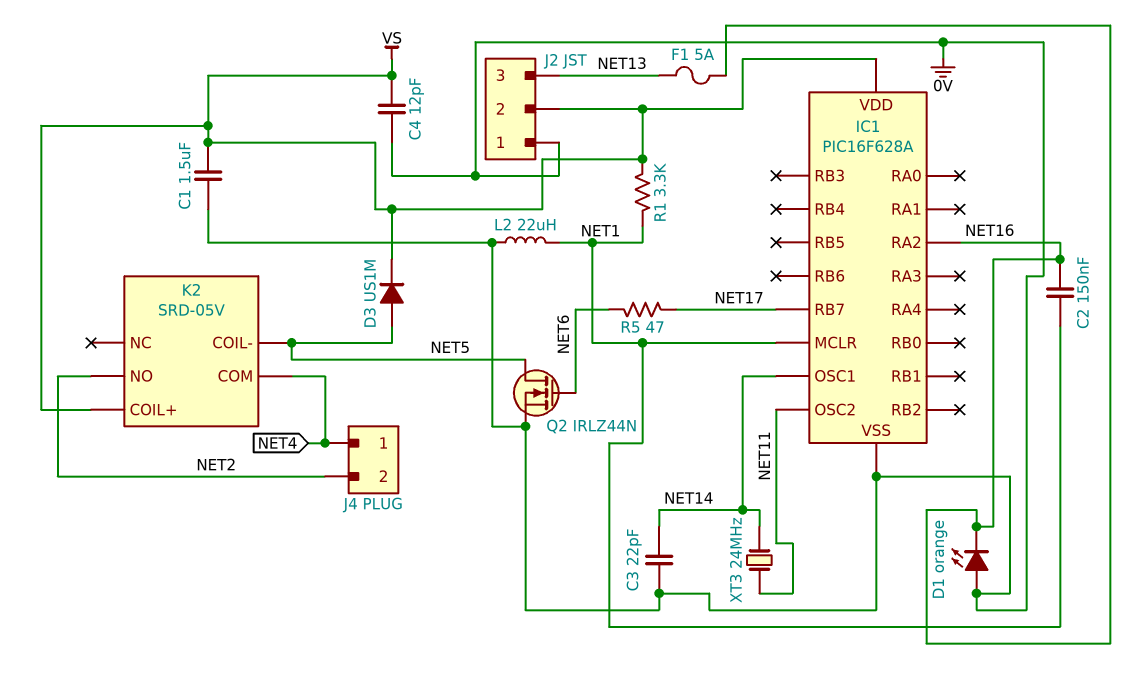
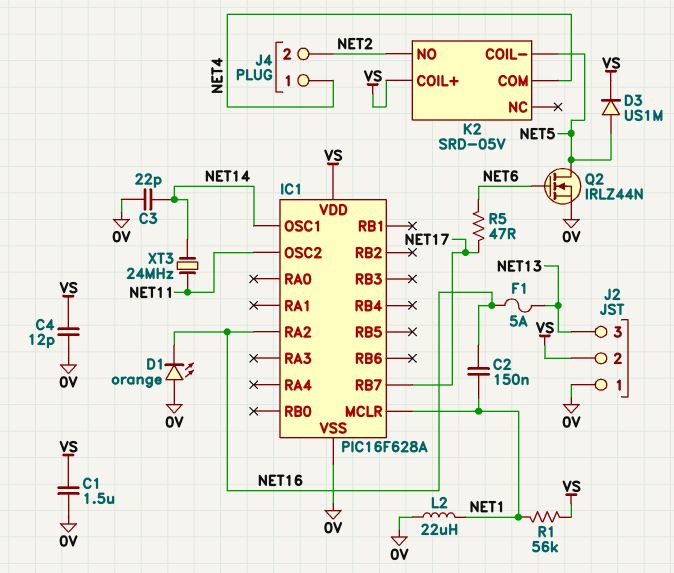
R1: 3.3k (NET1, VS) -> 56k (NET1, VS)

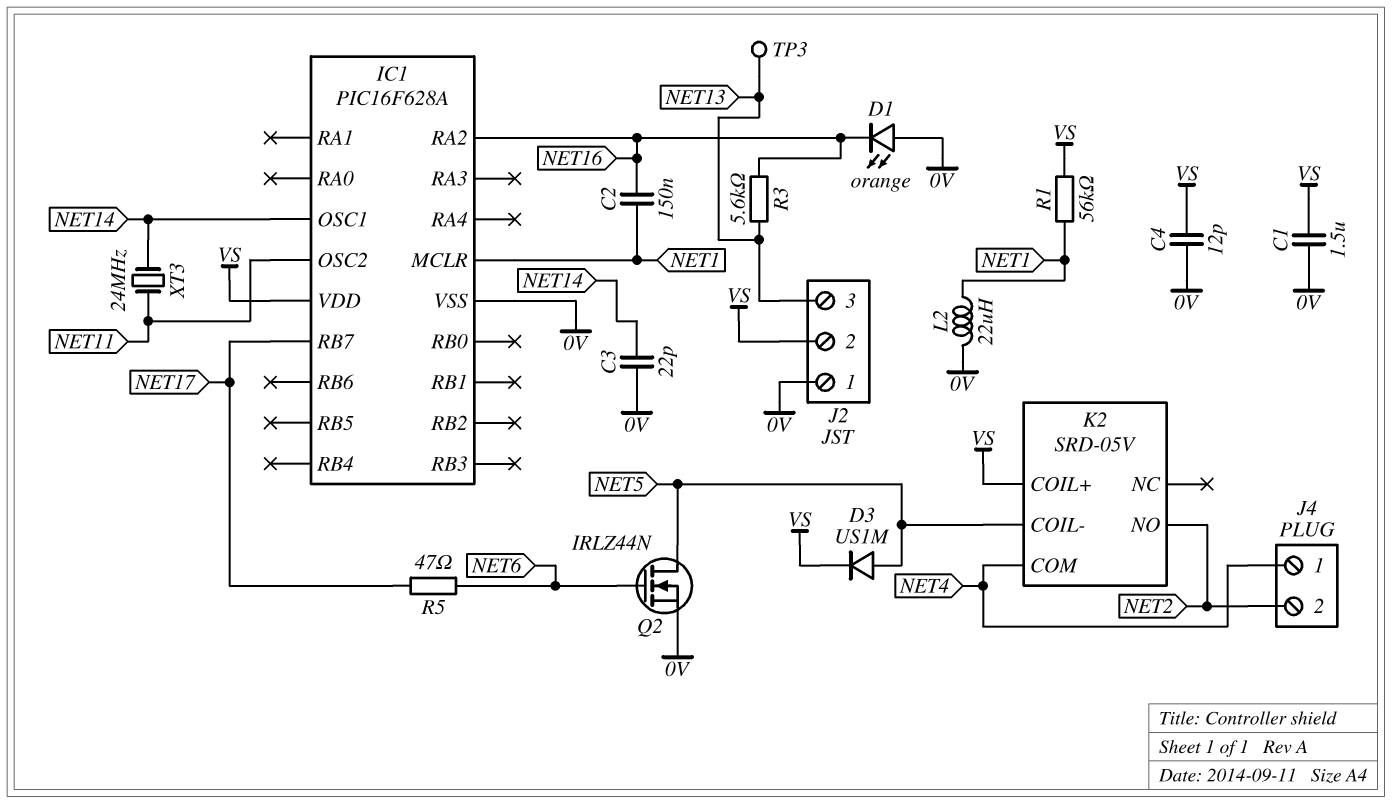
F1: 5A (NET13, NET16) -> none
R3: none -> 5.6k (NET13, NET16)
TP3: none -> test point (NET13)

